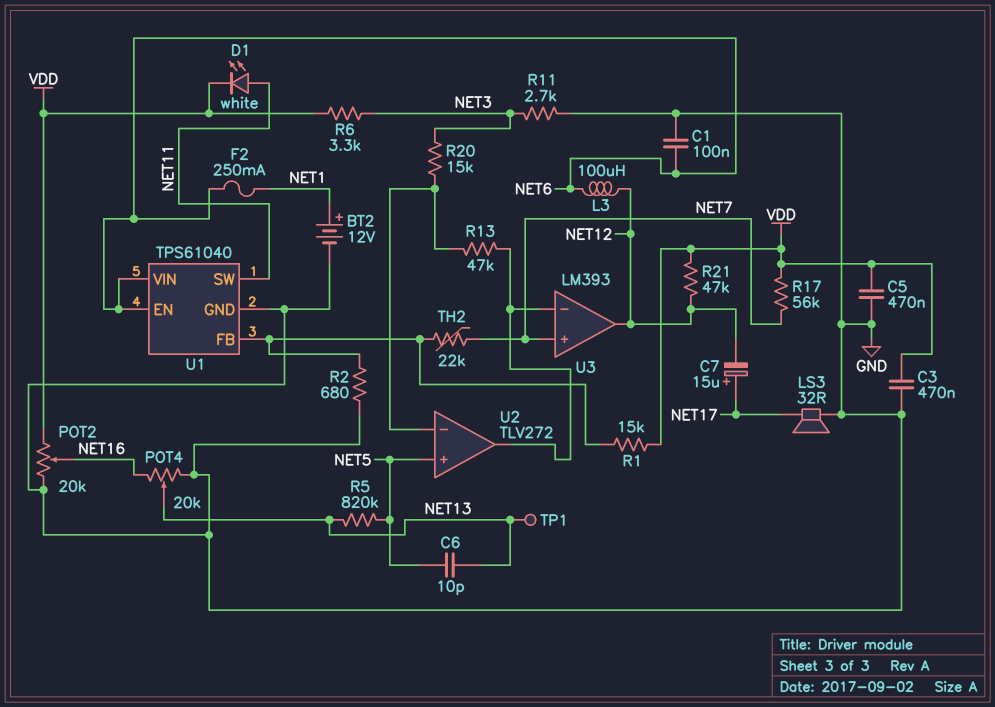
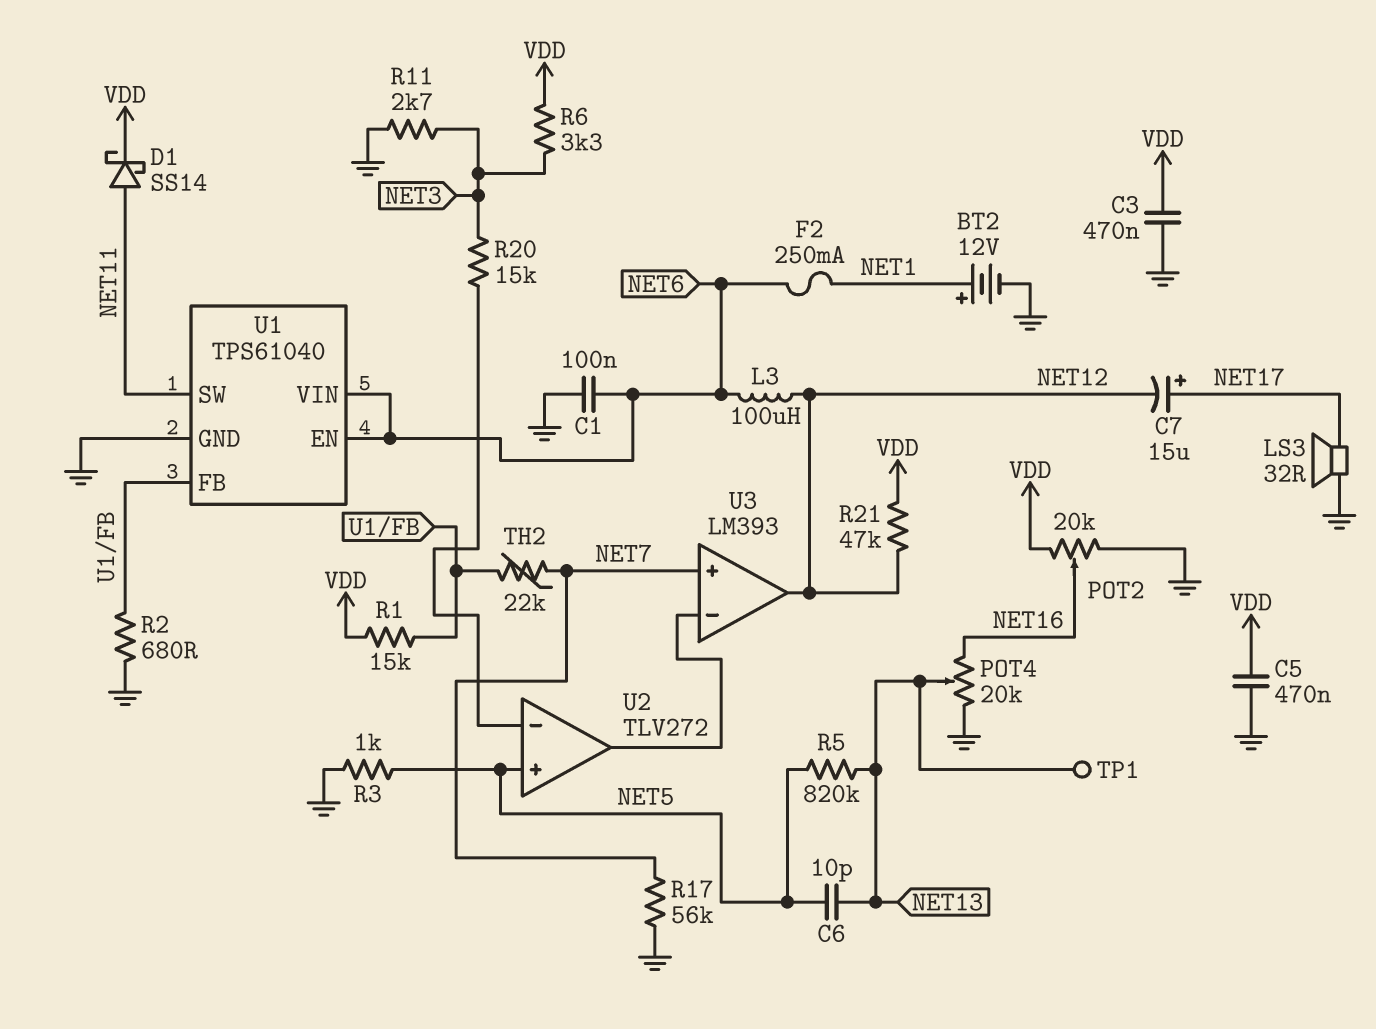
D1: LED white (A NET11, K VDD) -> schottky SS14 (A NET11, K VDD)
R3: none -> 1k (GND, NET5)
R13: 47k (U2/in-, U2/out) -> none
R17: 56k (NET7, VDD) -> 56k (GND, NET7)

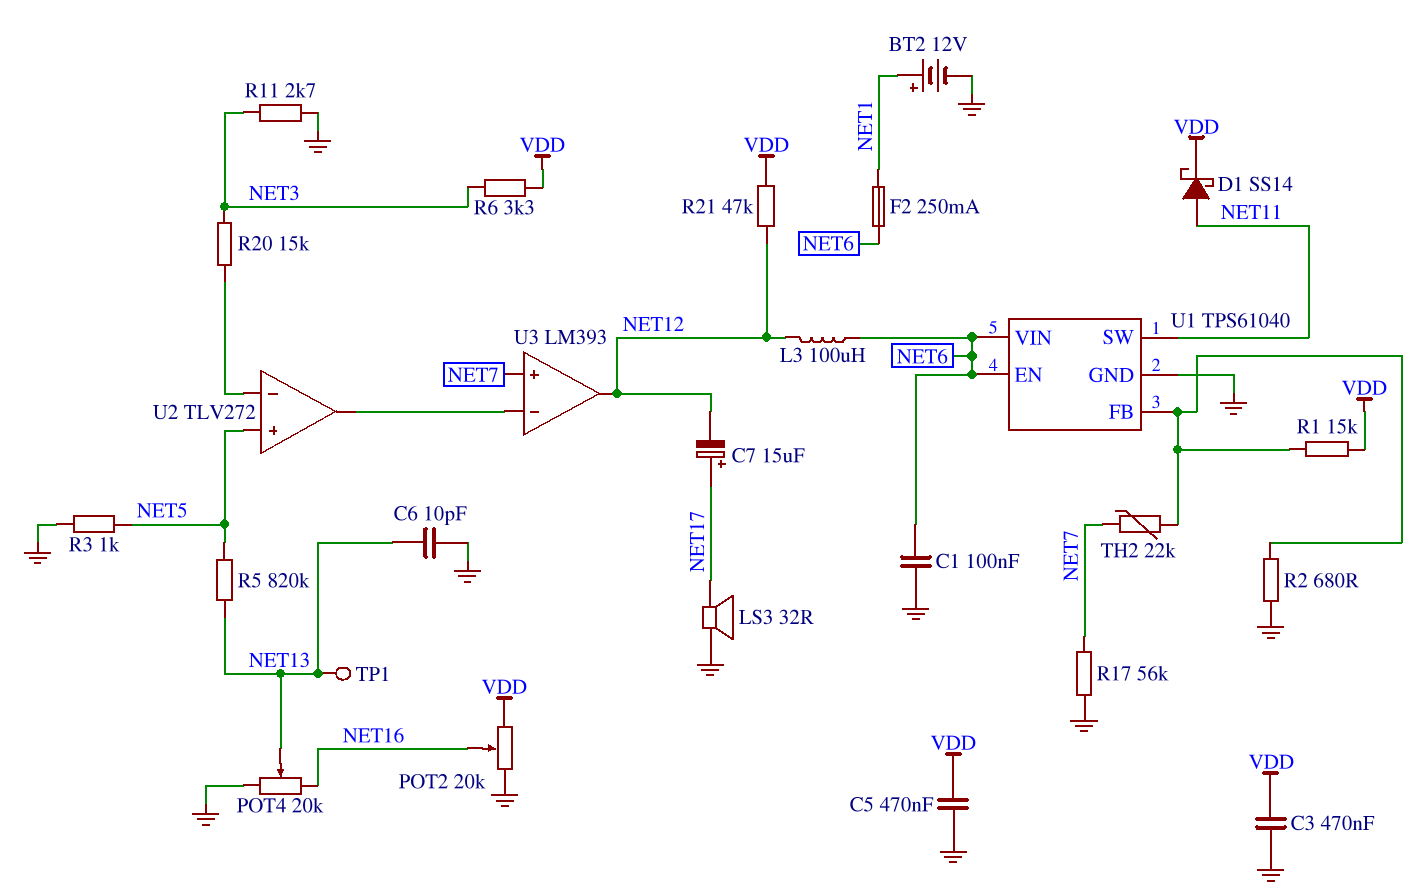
C6: 10pF (NET5, NET13) -> 10pF (GND, NET13)

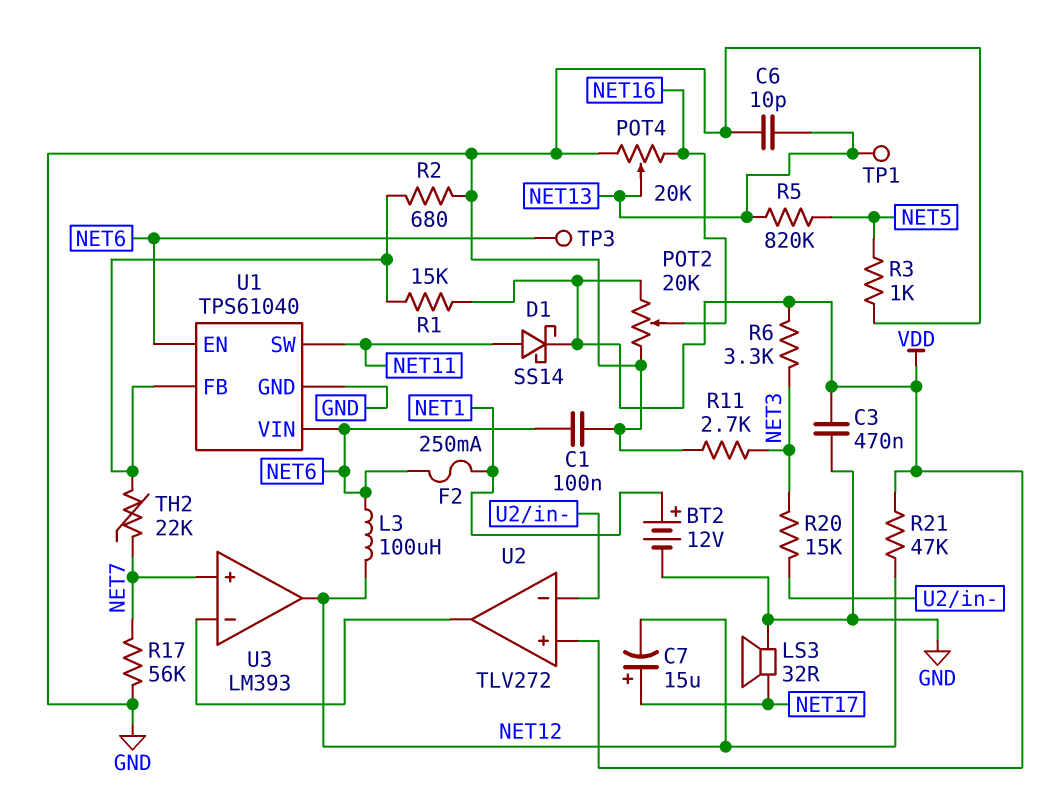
C5: 470nF (GND, VDD) -> none
TP3: none -> test point (NET6)
U2 pin in+: NET5 -> VDD

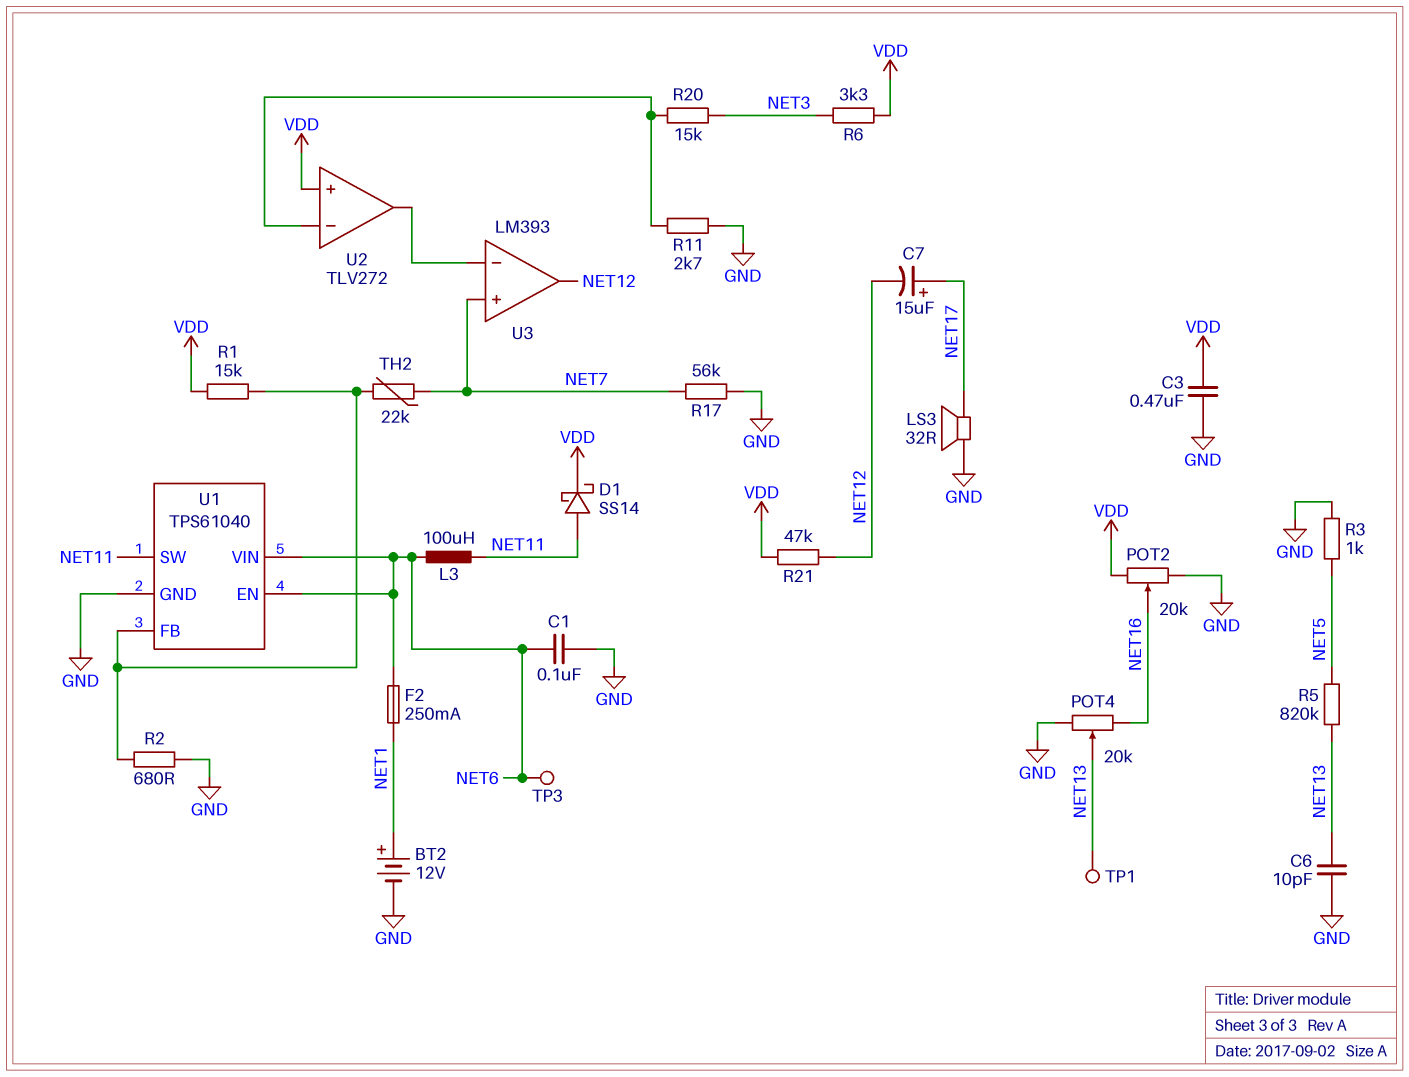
L3: 100uH (NET6, NET12) -> 100uH (NET6, NET11)
R11: 2.7k (GND, NET3) -> 2.7k (GND, U2/in-)

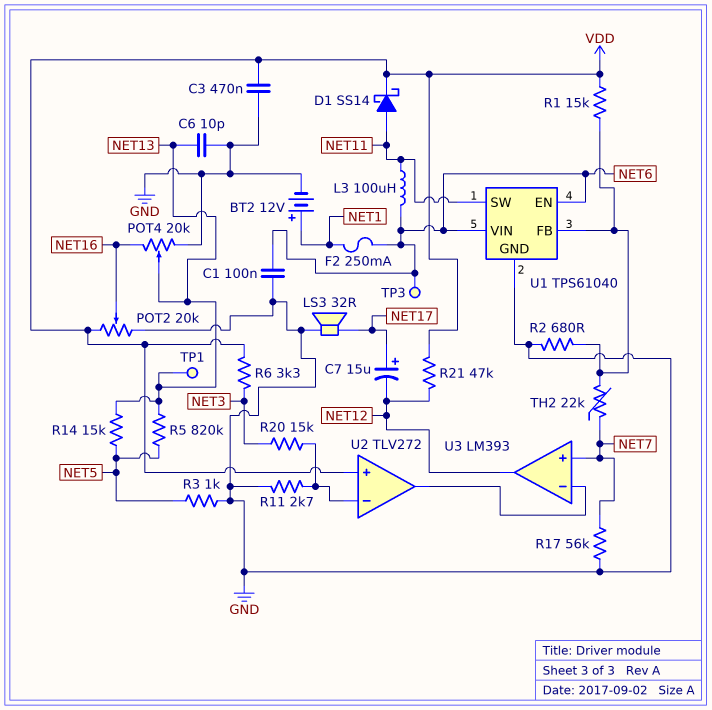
R14: none -> 15k (NET5, NET13)

